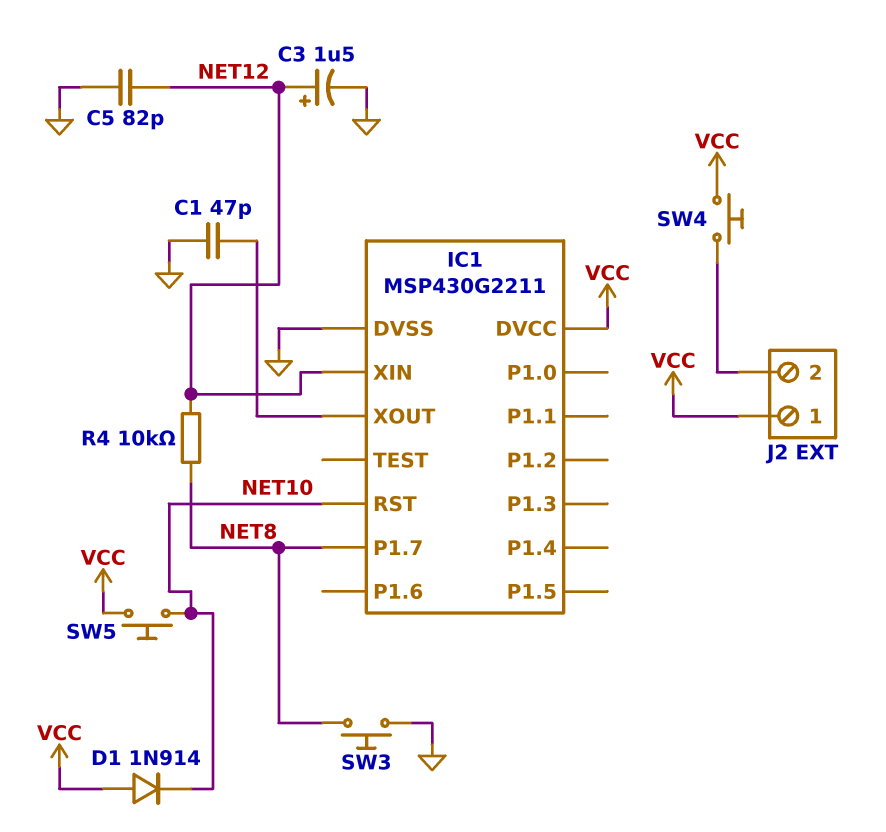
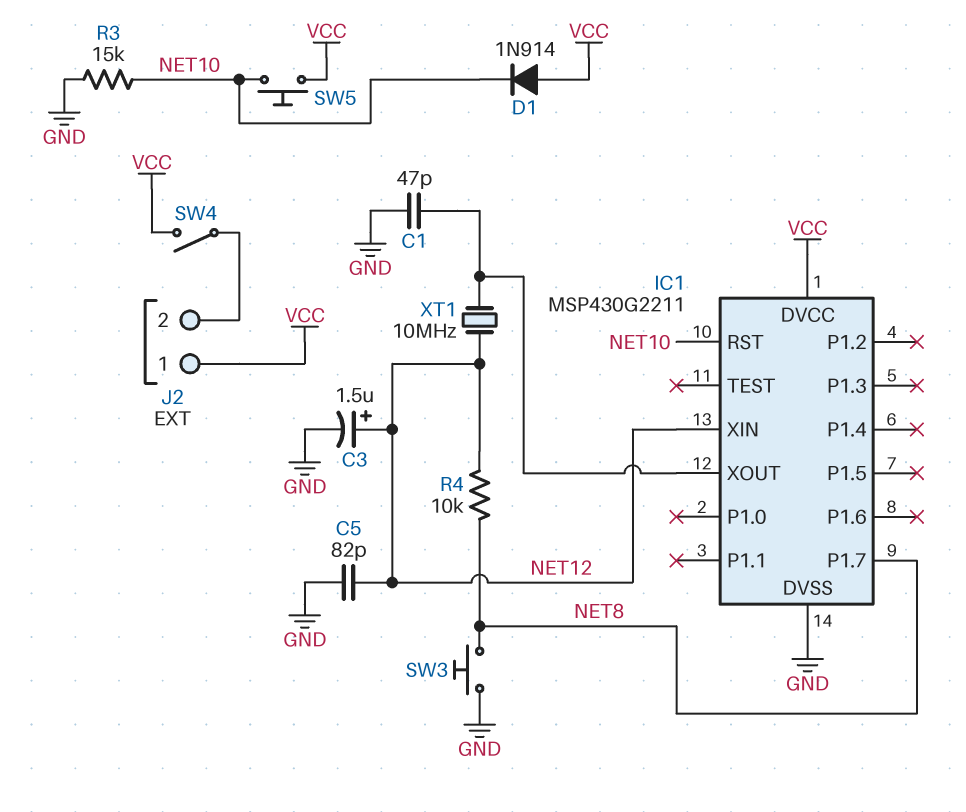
R3: none -> 15k (GND, NET10)
SW4: button (J2/2, VCC) -> switch (J2/2, VCC)
XT1: none -> 10MHz (IC1/XOUT, NET12)

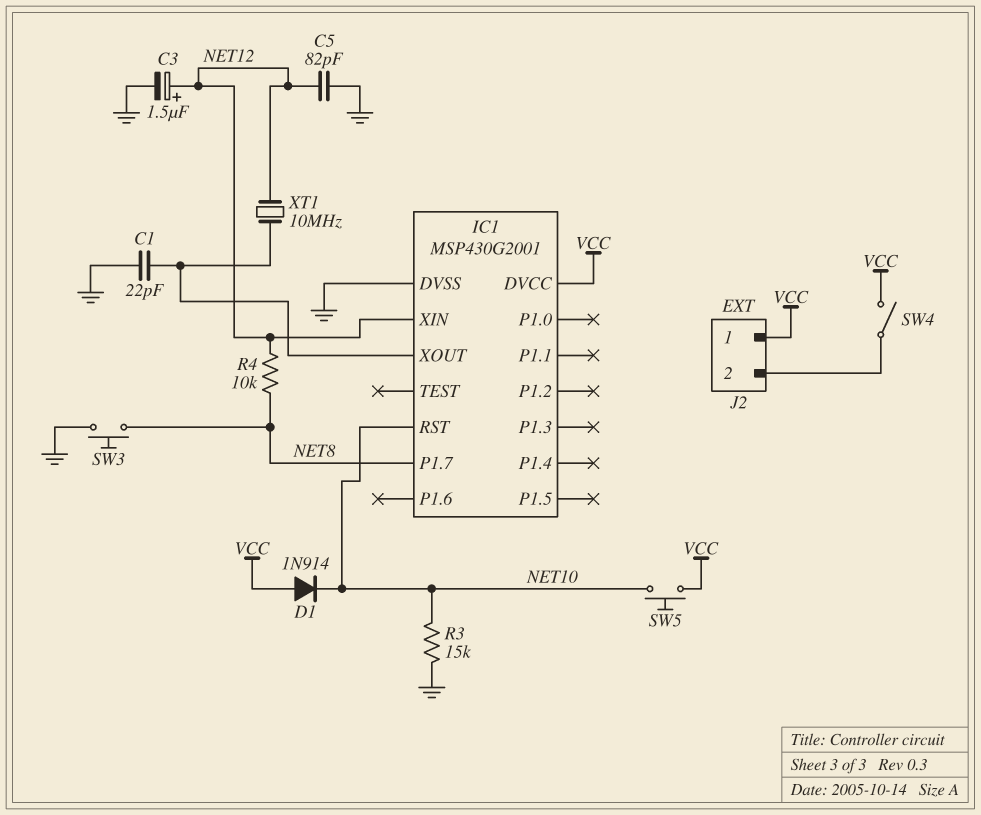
C1: 47pF (GND, IC1/XOUT) -> 22pF (GND, IC1/XOUT)
IC1: MSP430G2211 -> MSP430G2001

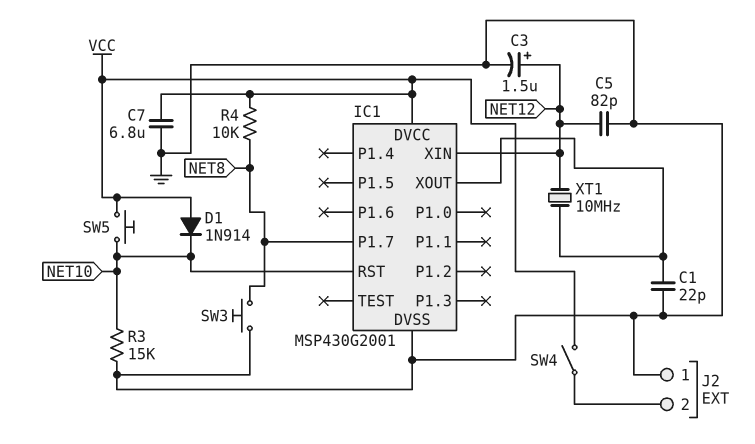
C7: none -> 6.8uF (GND, VCC)
J2 pin 1: VCC -> GND
R4: 10k (NET8, NET12) -> 10k (NET8, VCC)

